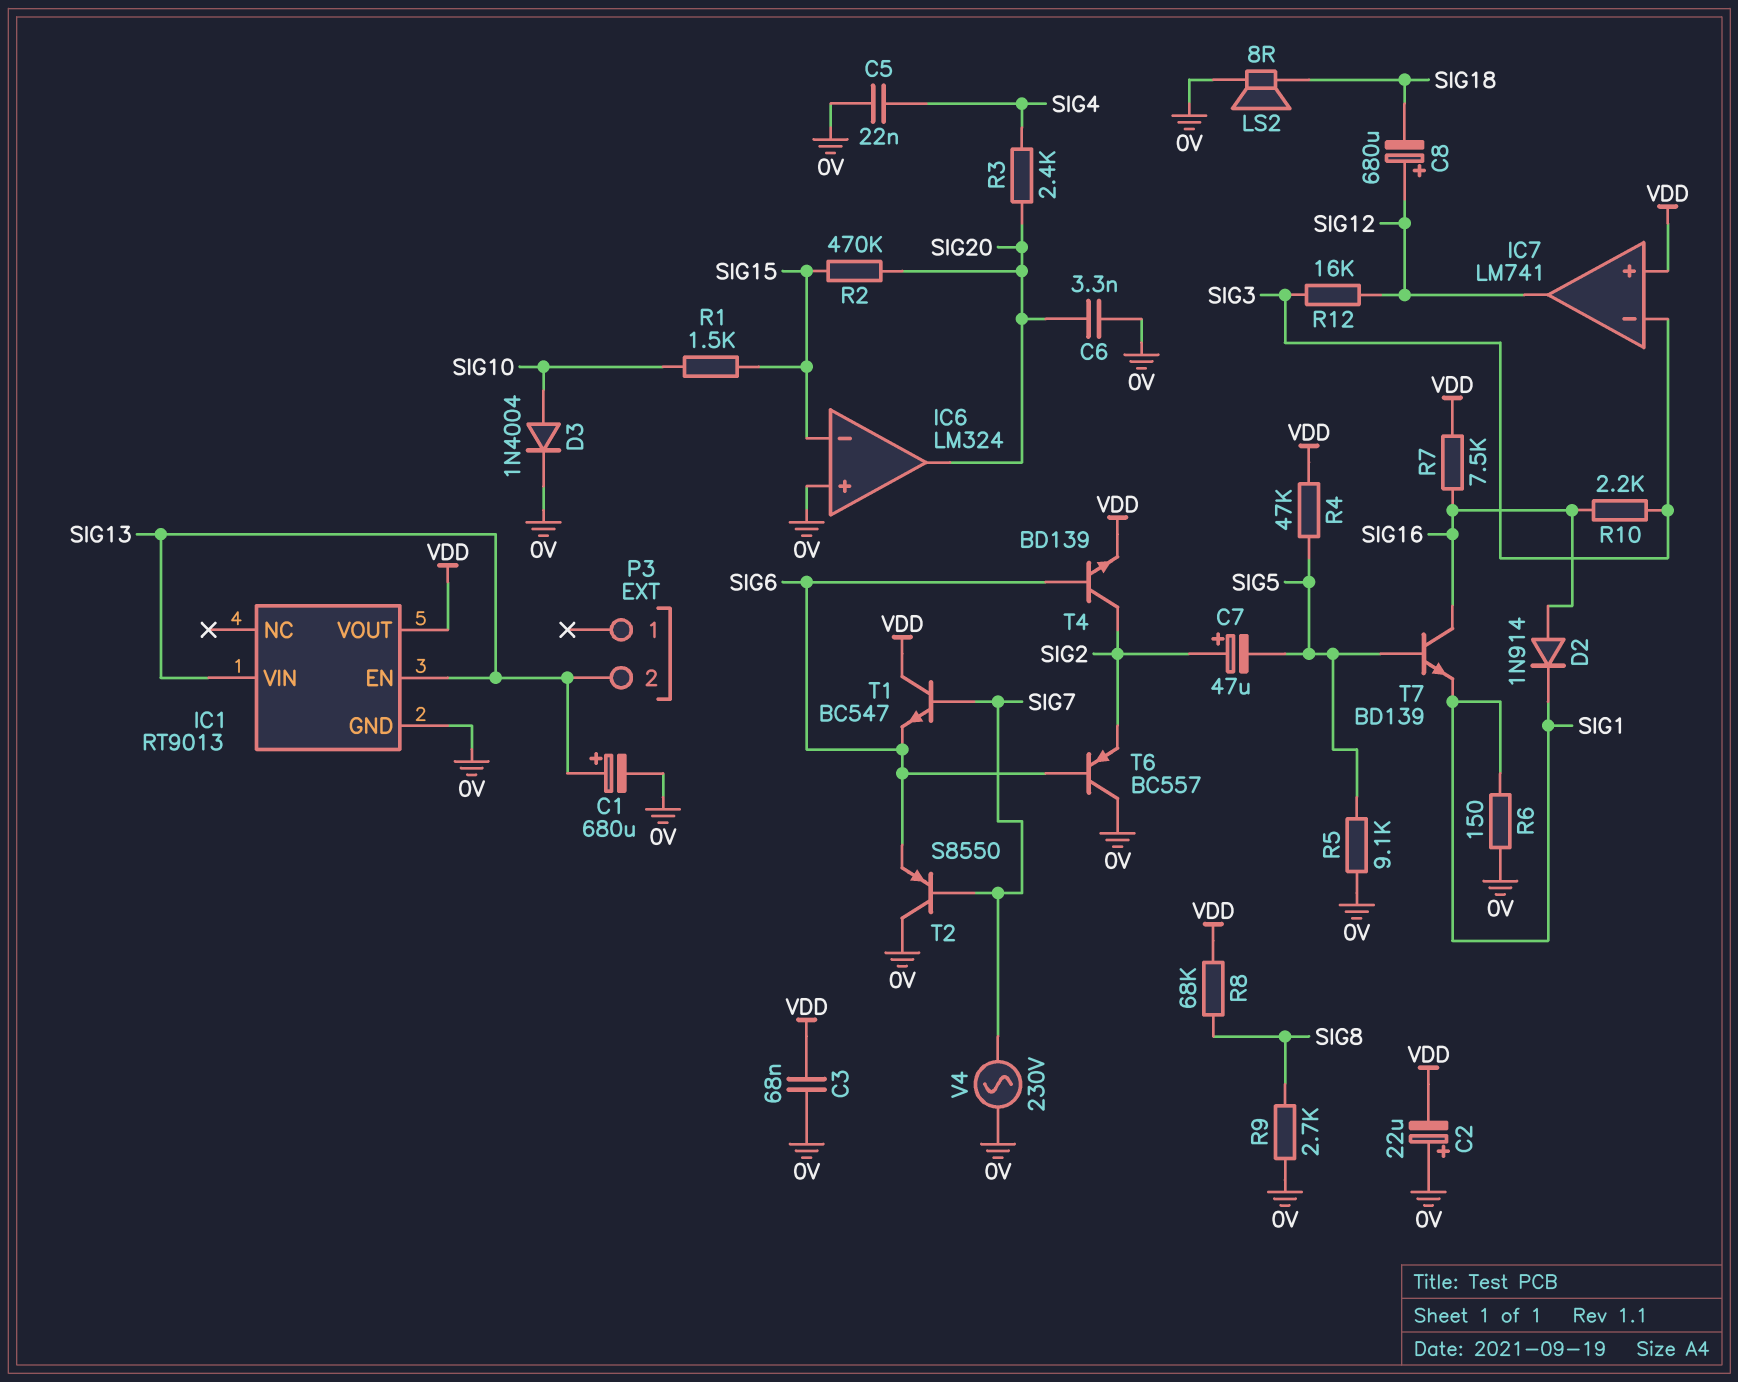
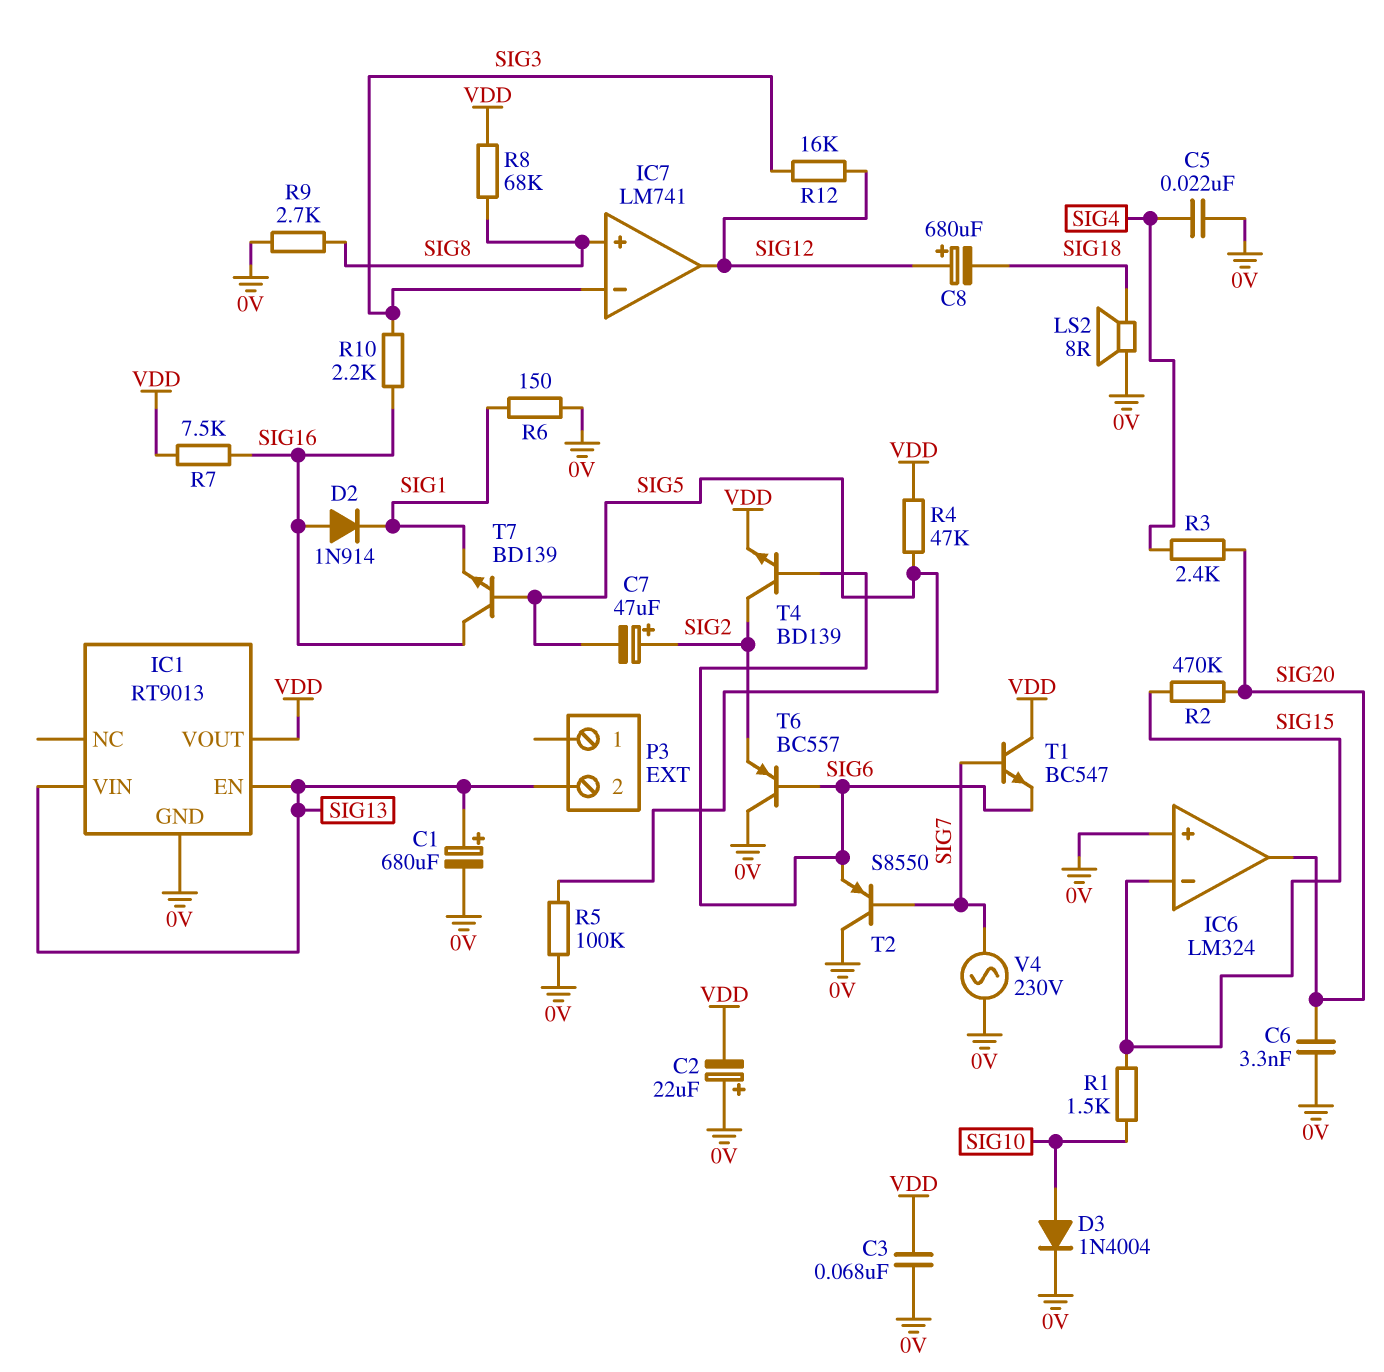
IC7 pin in+: VDD -> SIG8
R5: 9.1k (0V, SIG5) -> 100k (0V, SIG5)

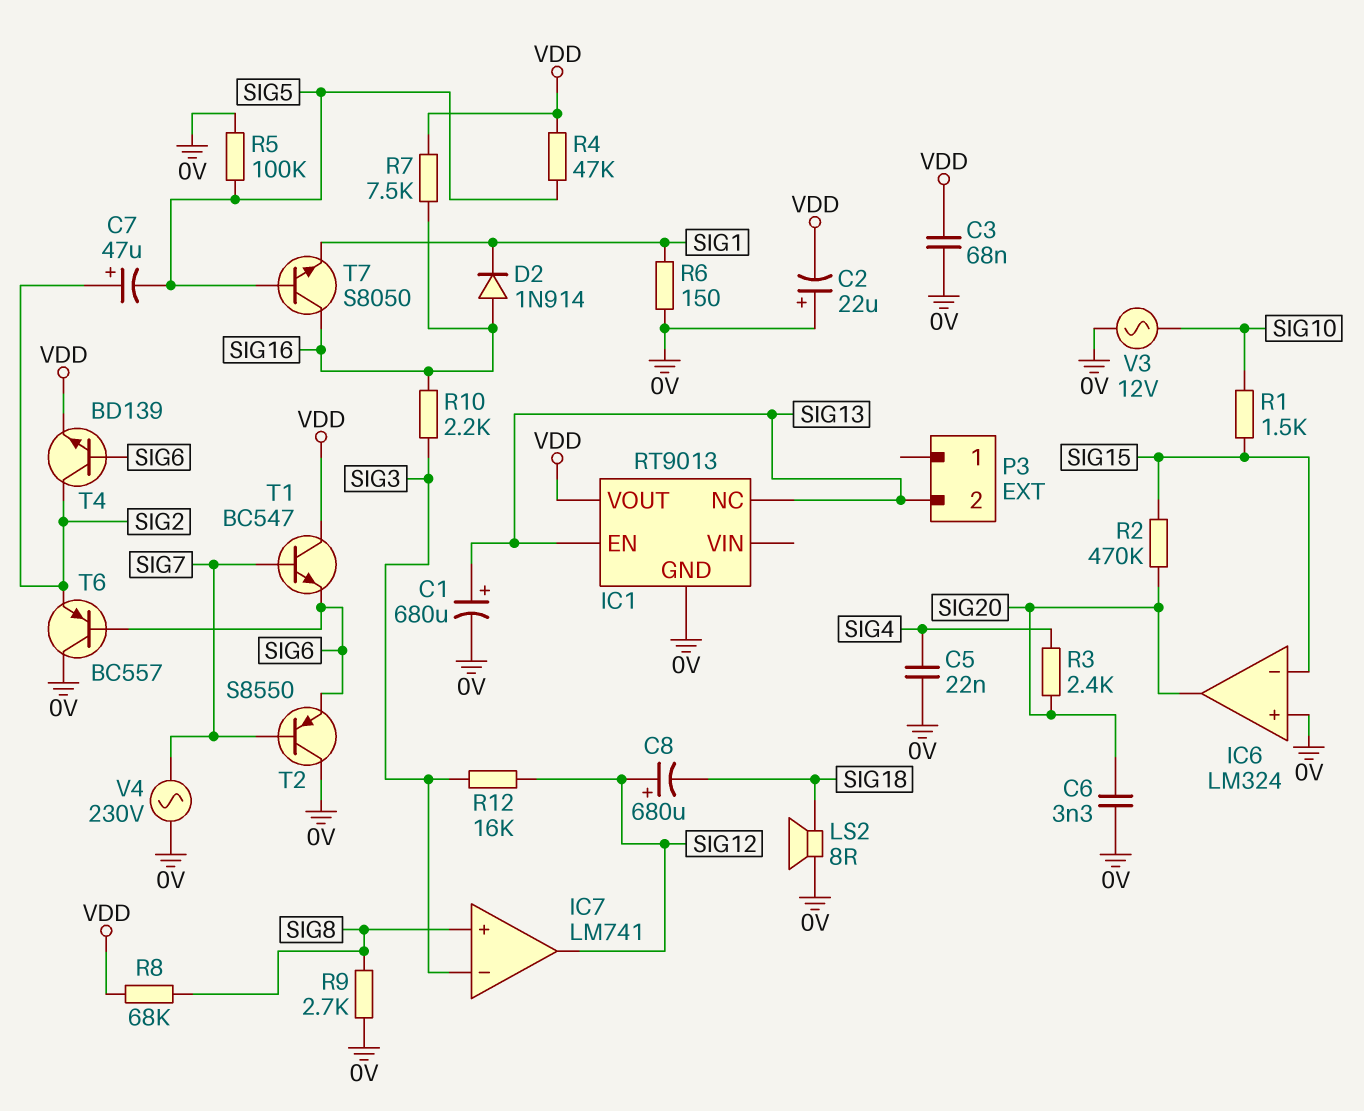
D3: diode 1N4004 (A SIG10, K 0V) -> none
IC1 pin NC: none -> SIG13
IC1 pin VIN: SIG13 -> none
T7: NPN BD139 (B SIG5, C SIG16, E SIG1) -> NPN S8050 (B SIG5, C SIG16, E SIG1)
V3: none -> AC 12V (0V, SIG10)

